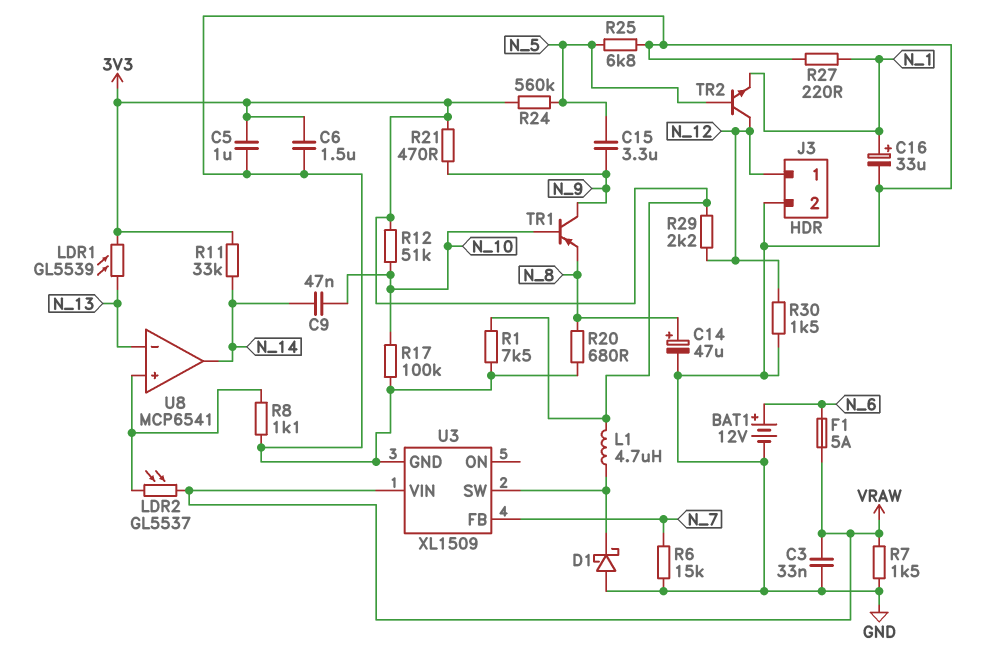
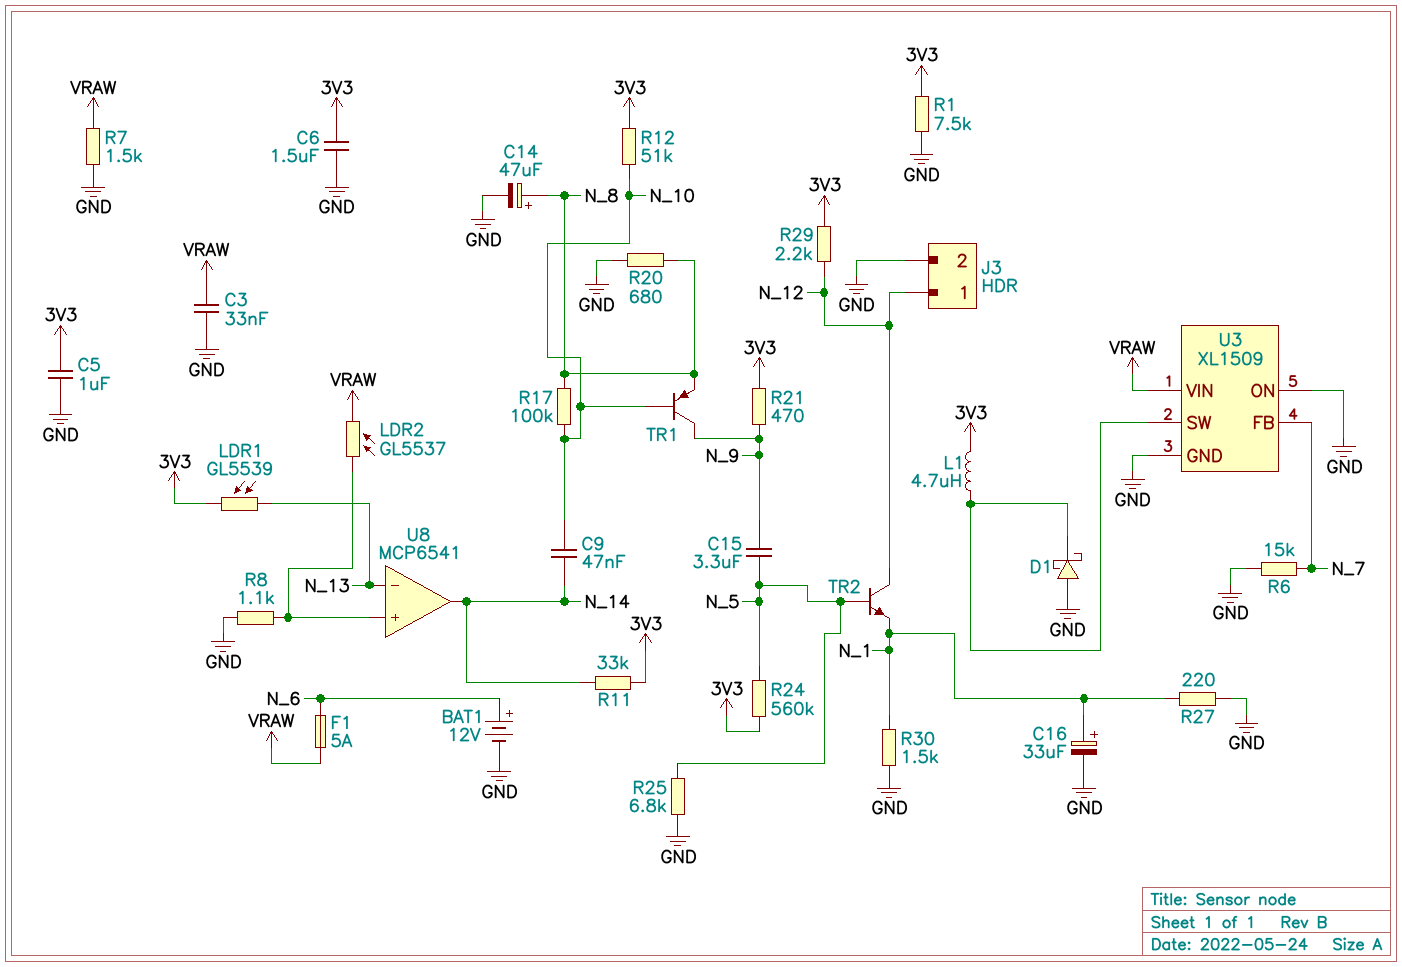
R17: 100k (GND, N_10) -> 100k (N_8, N_10)
R30: 1.5k (GND, N_12) -> 1.5k (GND, N_1)
U3 pin ON: none -> GND

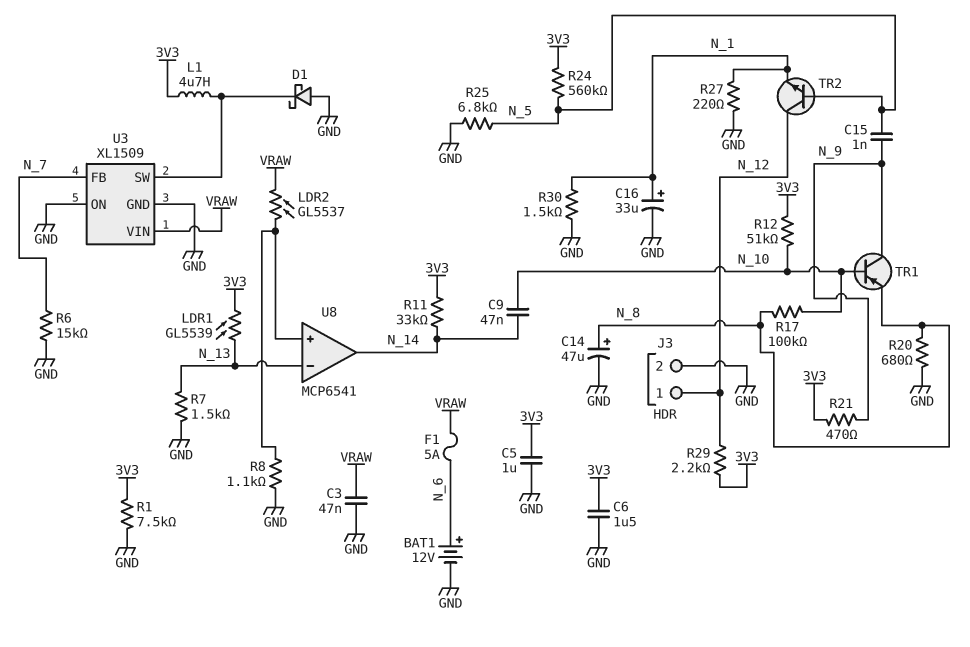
C3: 33nF (GND, VRAW) -> 47nF (GND, VRAW)
C15: 3.3uF (N_5, N_9) -> 1nF (N_5, N_9)
R7: 1.5k (GND, VRAW) -> 1.5k (GND, N_13)

